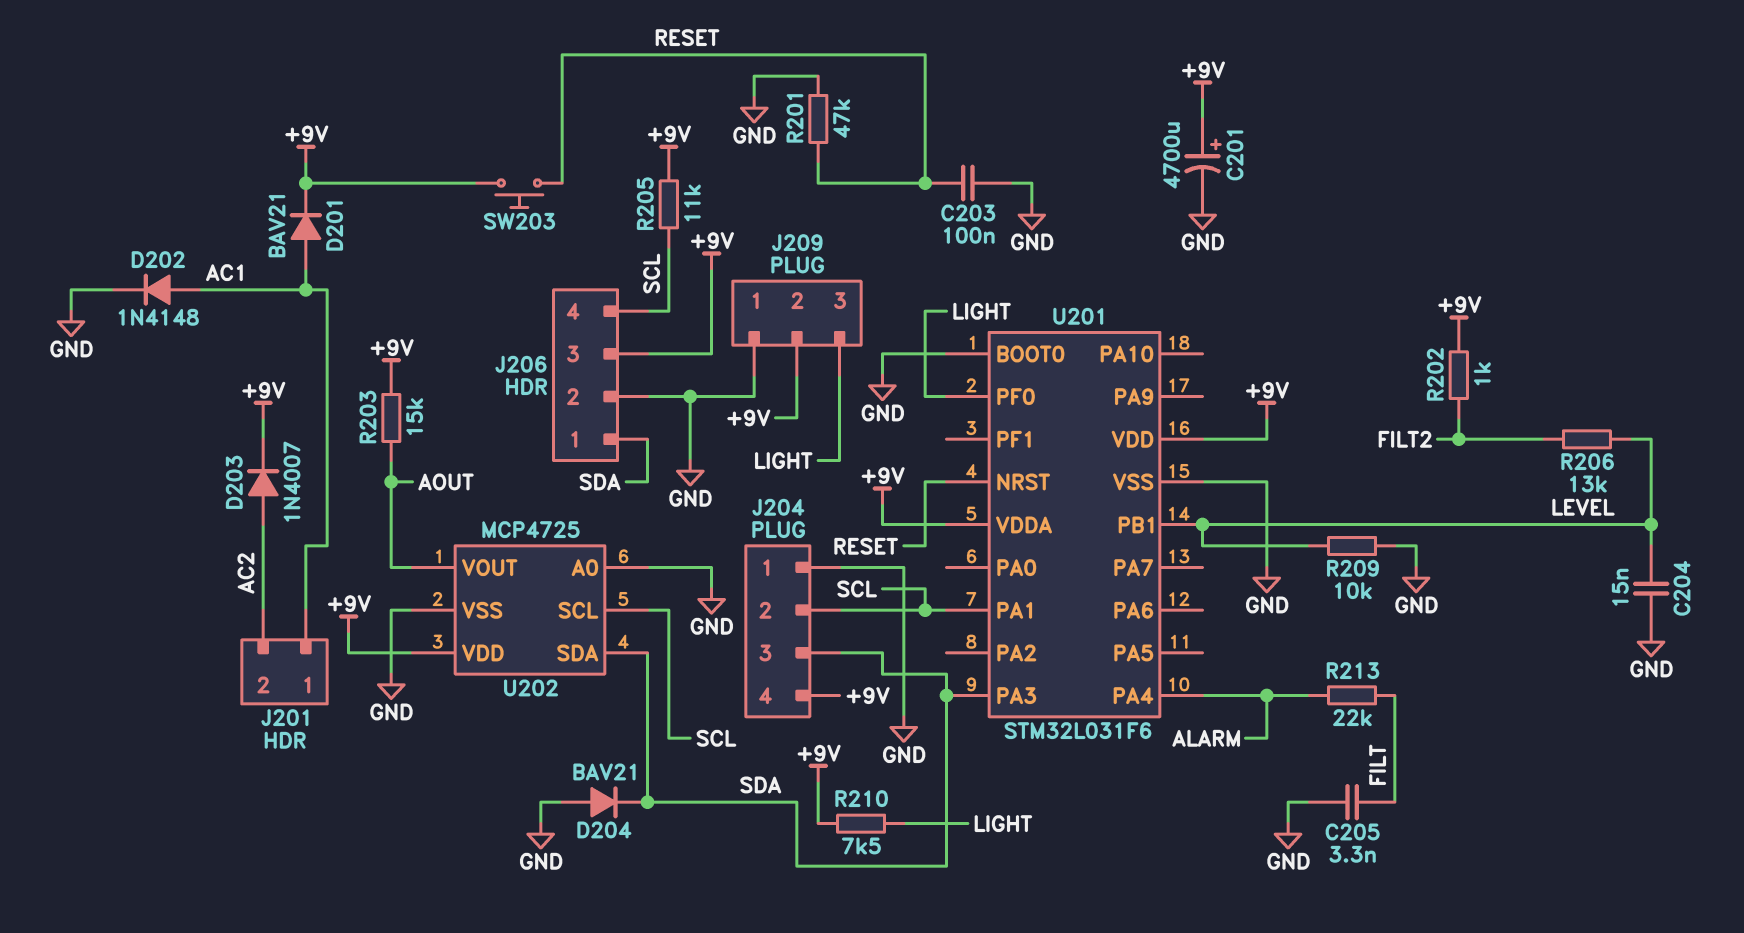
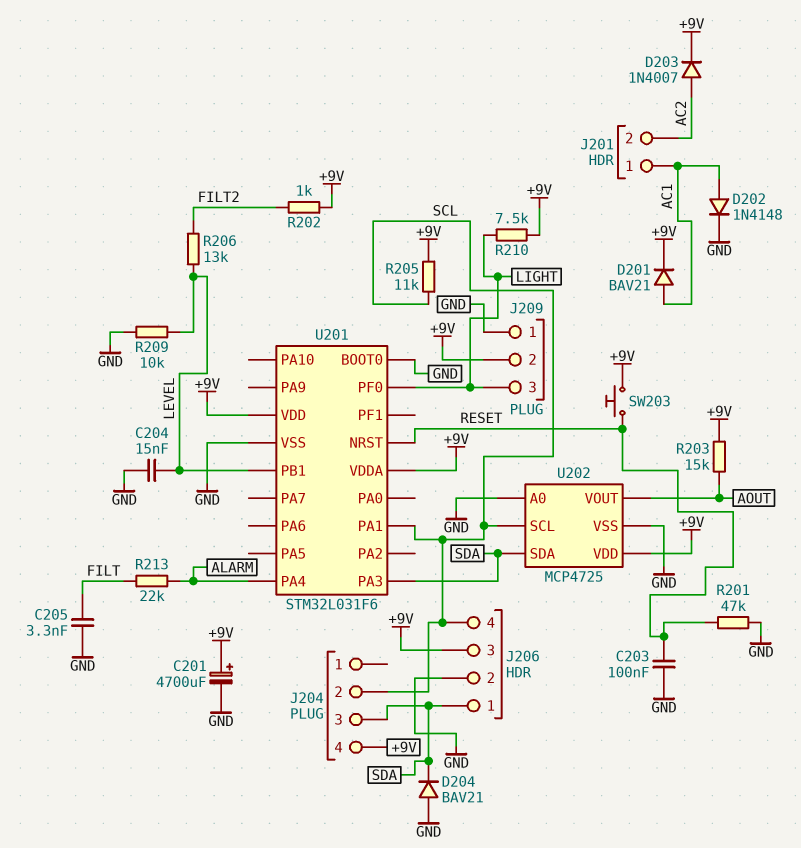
J204 pin 1: GND -> none

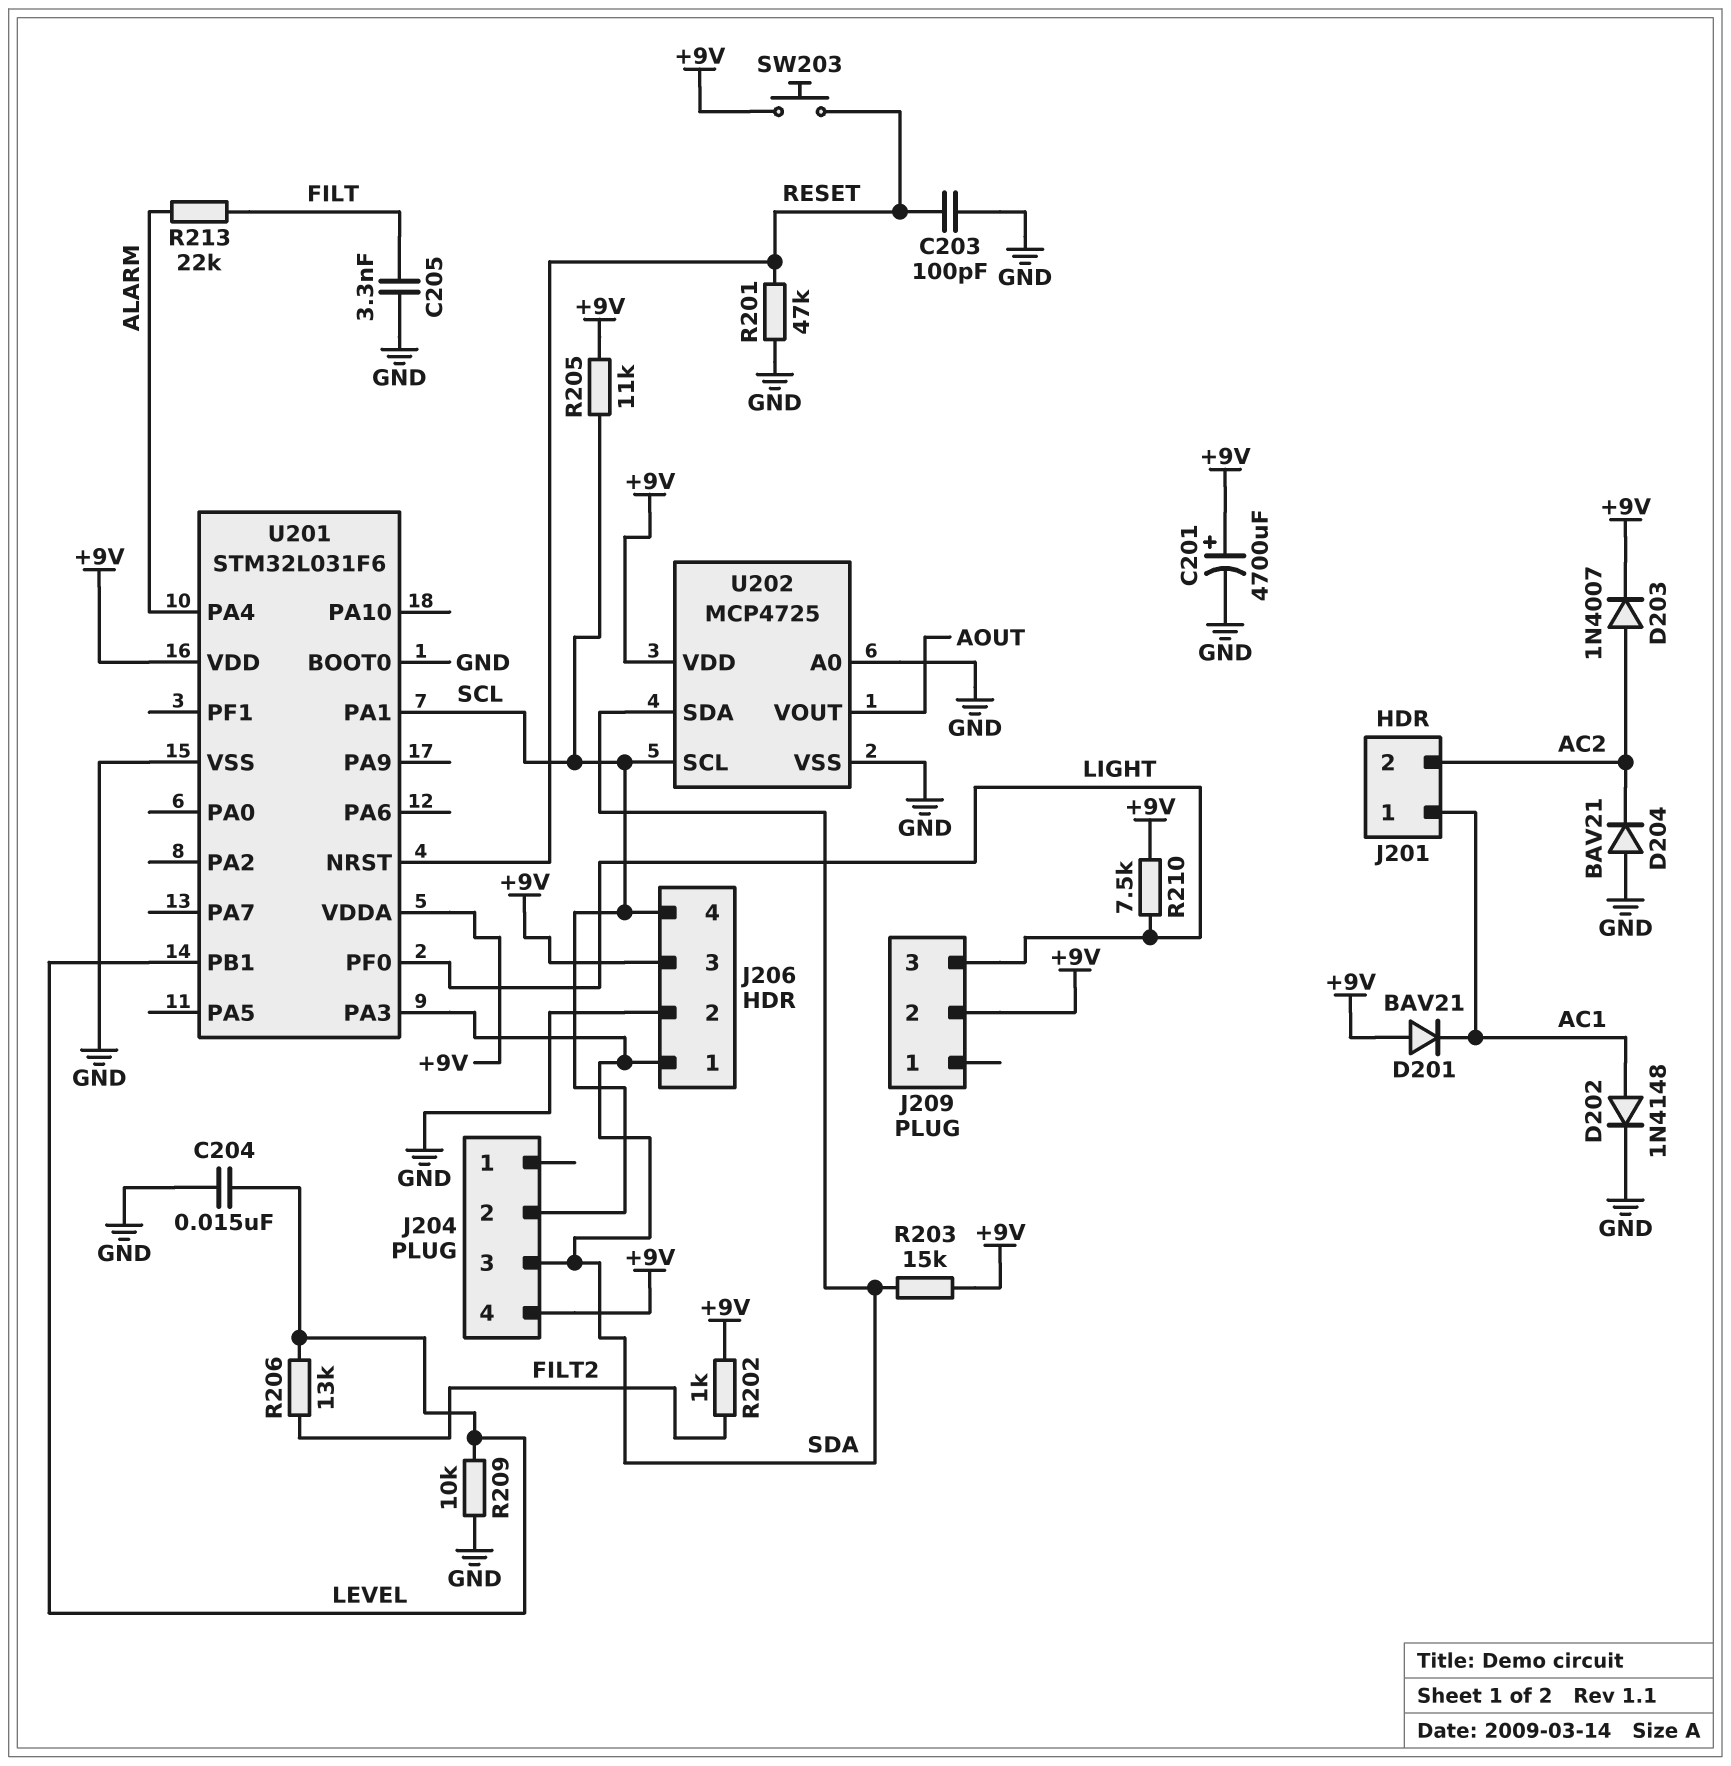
C203: 100nF (GND, RESET) -> 100pF (GND, RESET)
D201: diode BAV21 (A AC1, K +9V) -> diode BAV21 (A +9V, K AC1)
D204: diode BAV21 (A GND, K SDA) -> diode BAV21 (A GND, K AC2)
J209 pin 1: GND -> none
R203: 15k (+9V, AOUT) -> 15k (+9V, SDA)

